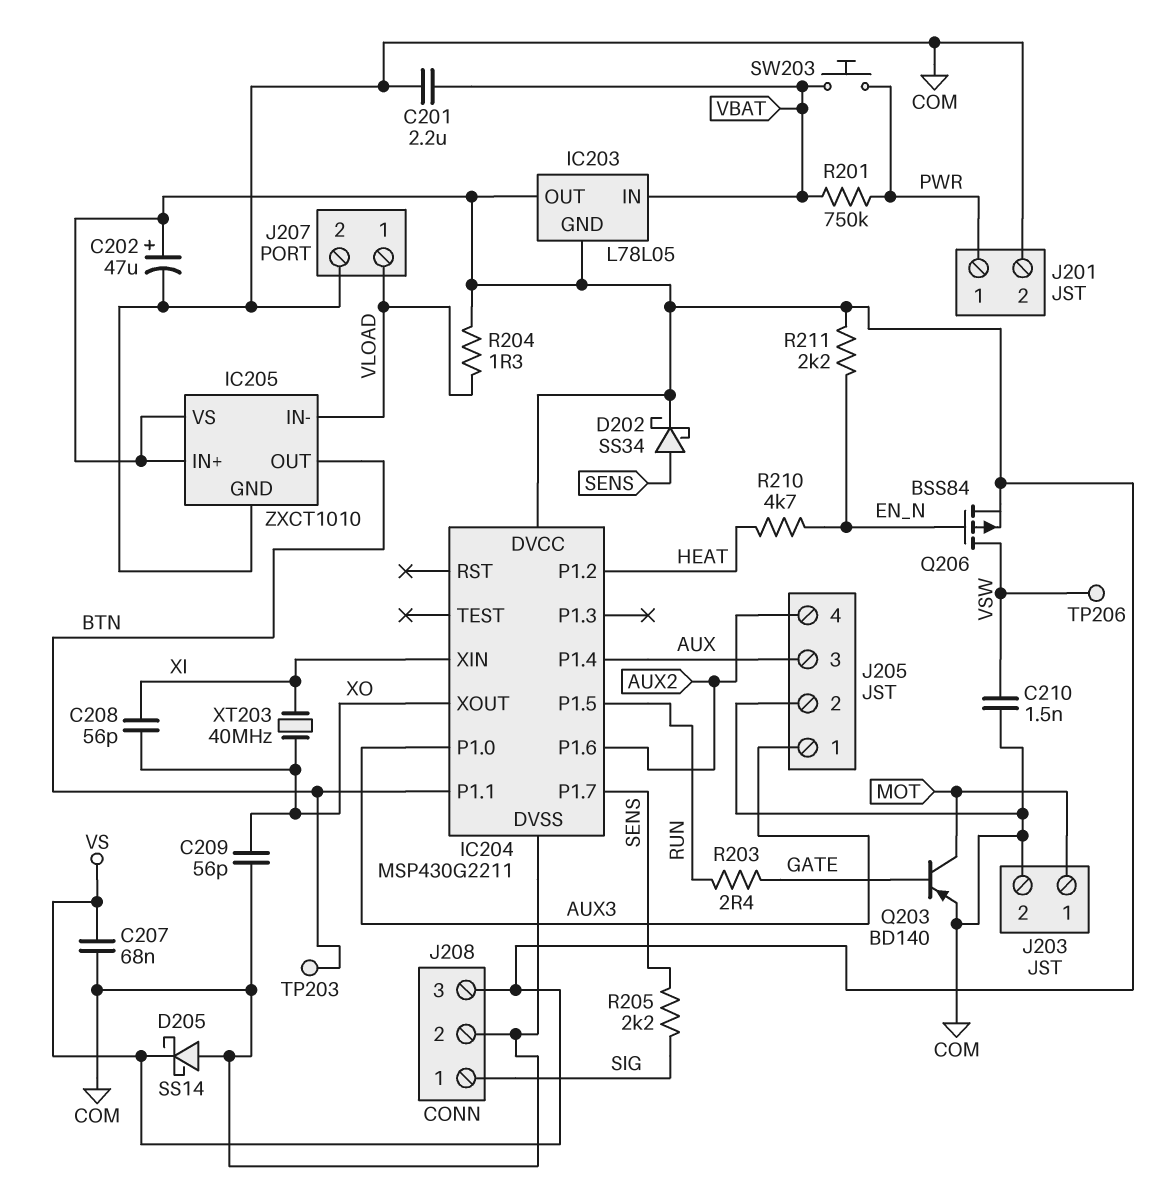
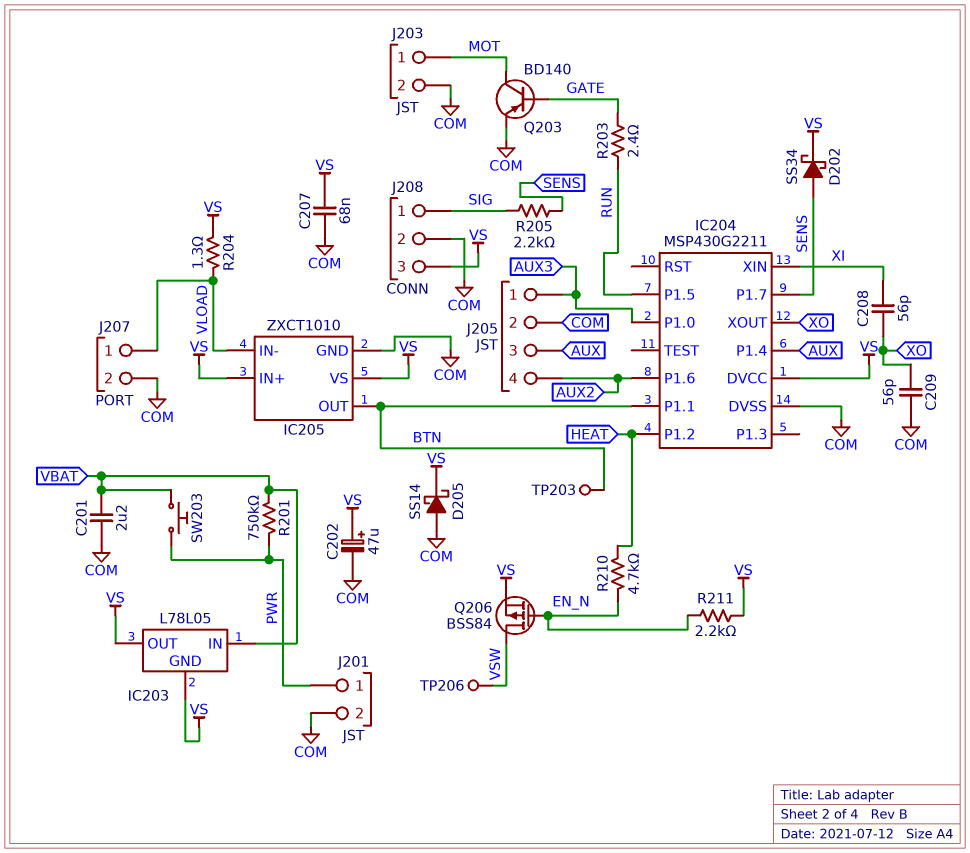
C210: 1.5nF (COM, VSW) -> none
XT203: 40MHz (XI, XO) -> none

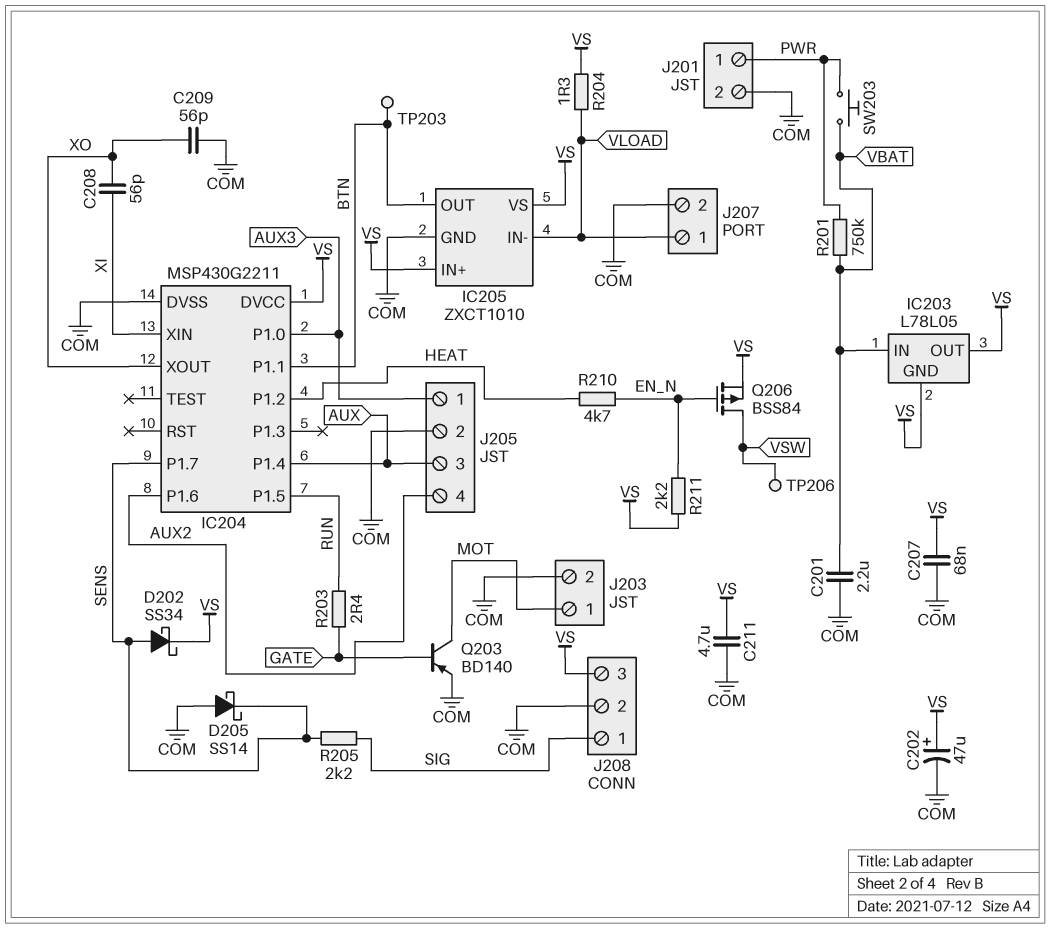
C211: none -> 4.7uF (COM, VS)
D205: schottky SS14 (A COM, K VS) -> schottky SS14 (A COM, K SENS)

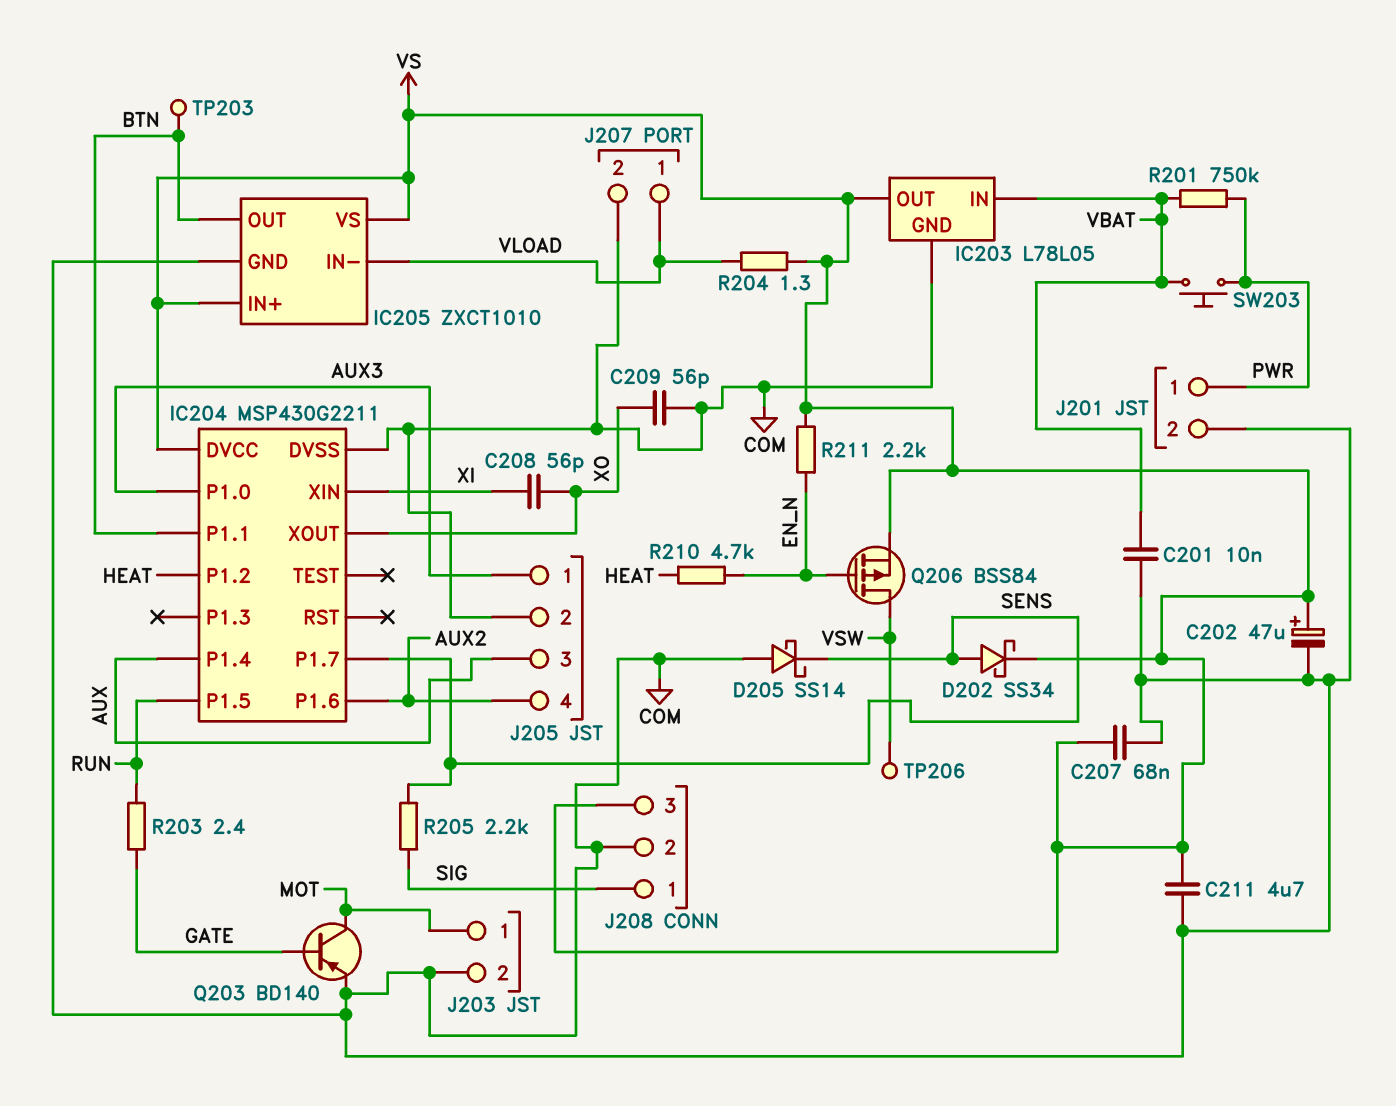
C201: 2.2uF (COM, VBAT) -> 10nF (COM, VBAT)
IC203 pin GND: VS -> COM

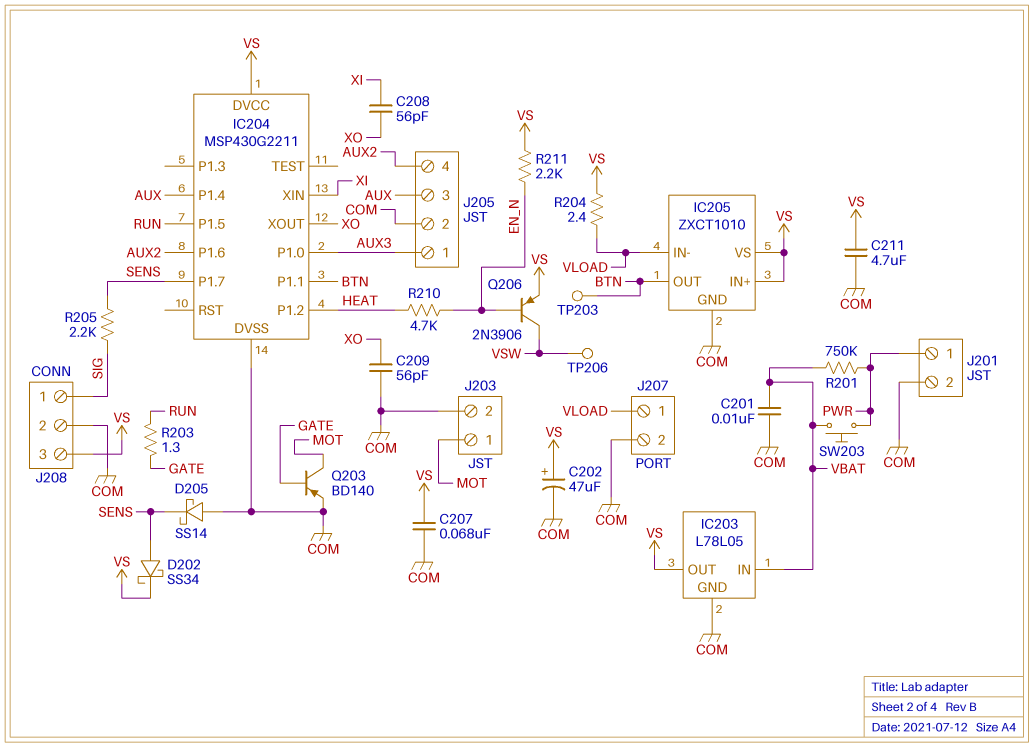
Q206: PMOS BSS84 (G EN_N, D VSW, S VS) -> PNP 2N3906 (B EN_N, C VSW, E VS)
R203: 2.4 (GATE, RUN) -> 1.3 (GATE, RUN)
R204: 1.3 (VLOAD, VS) -> 2.4 (VLOAD, VS)

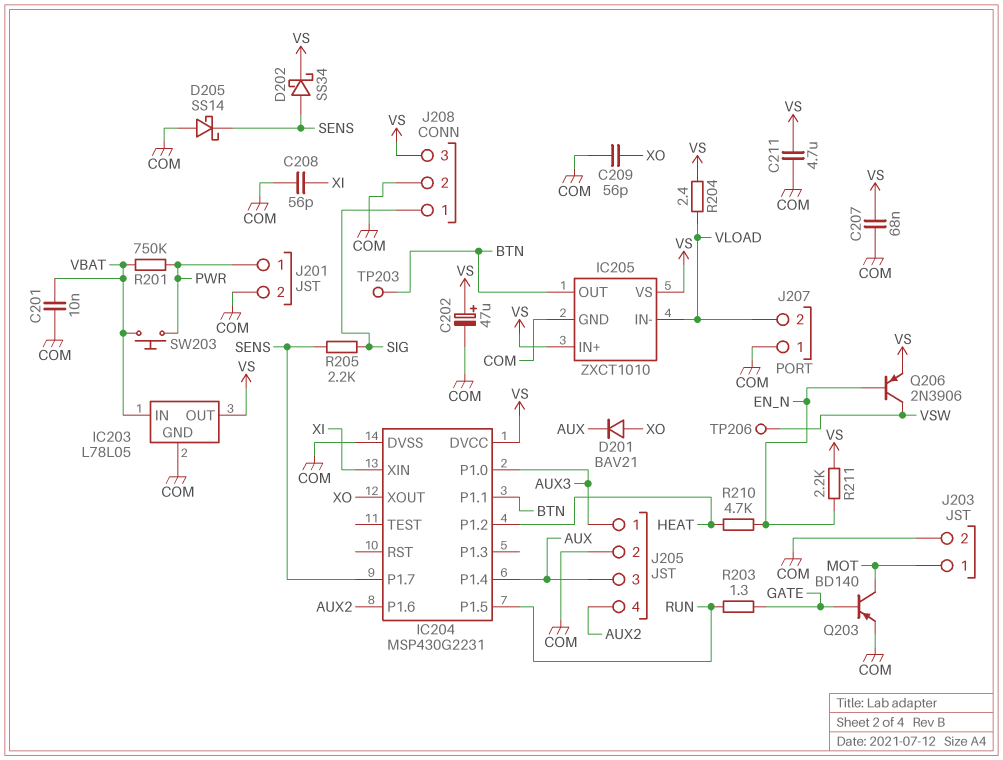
C208: 56pF (XI, XO) -> 56pF (COM, XI)
D201: none -> diode BAV21 (A XO, K AUX)
IC204: MSP430G2211 -> MSP430G2231
J207 pin 1: VLOAD -> COM
J207 pin 2: COM -> VLOAD

